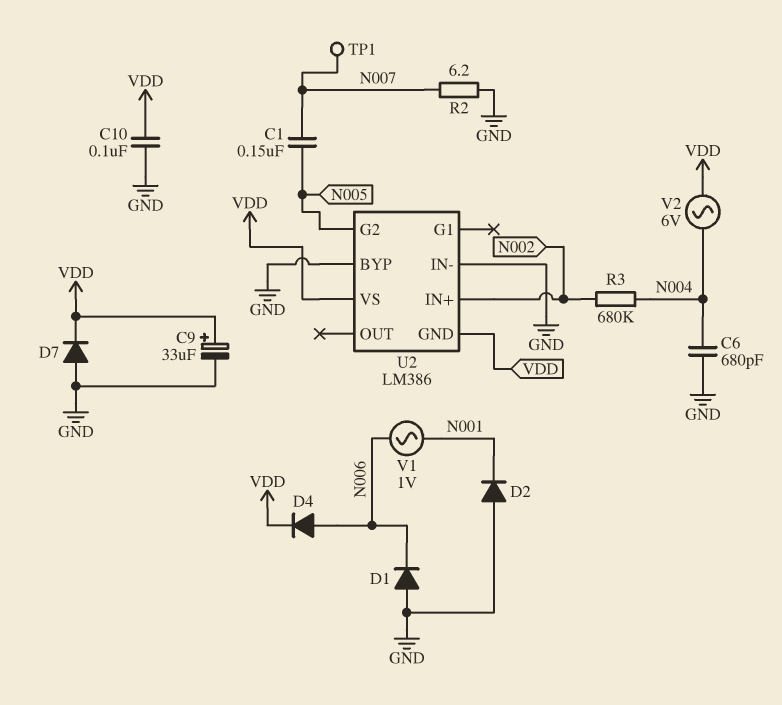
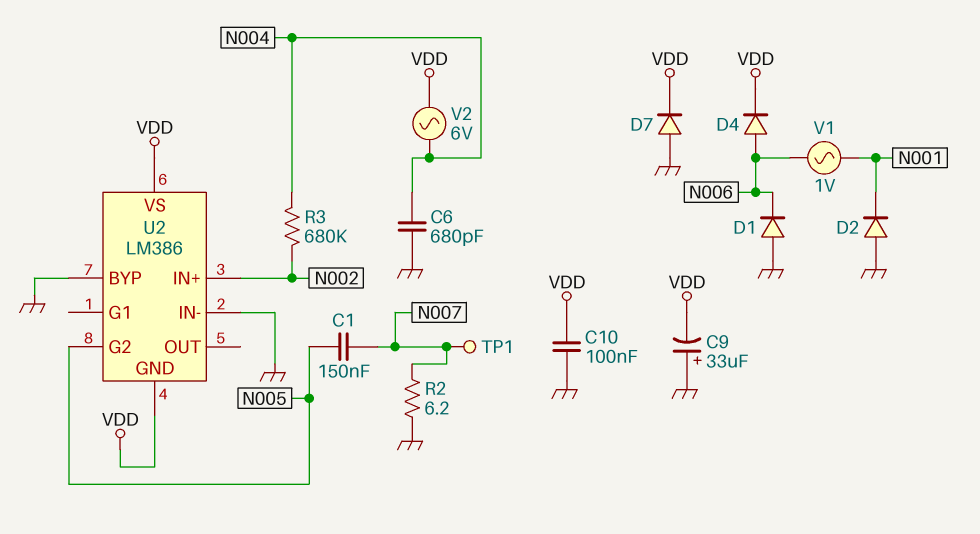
C9: 33uF (plus VDD, minus GND) -> 33uF (plus GND, minus VDD)

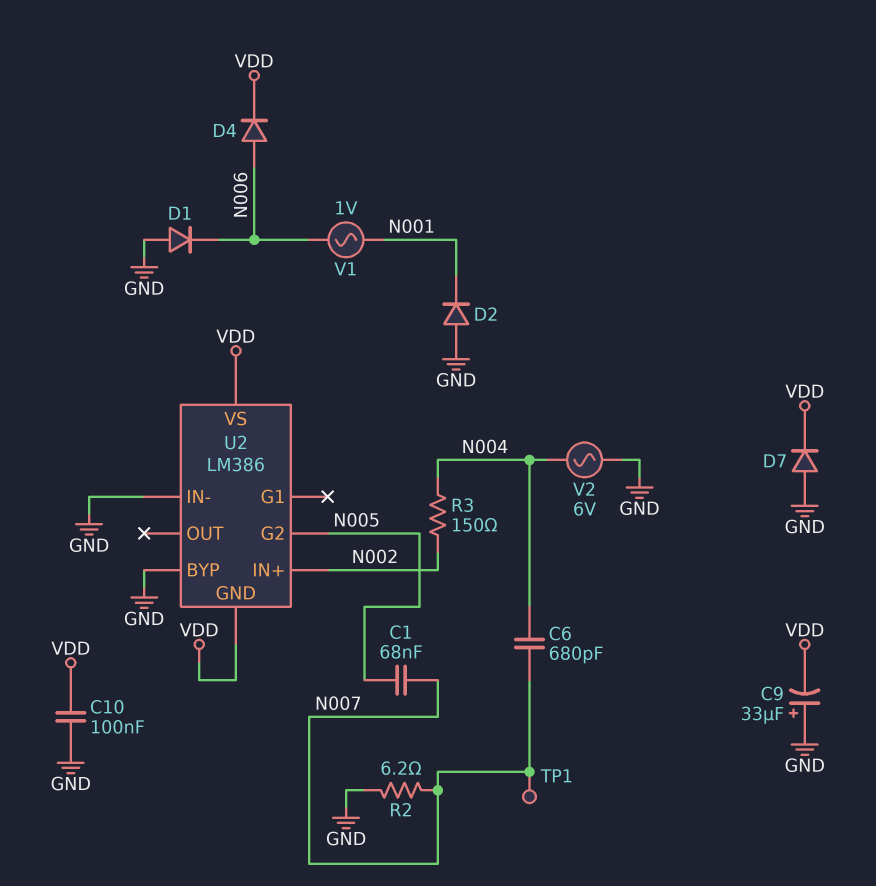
C1: 150nF (N005, N007) -> 68nF (N005, N007)
C6: 680pF (GND, N004) -> 680pF (N004, N007)
R3: 680k (N002, N004) -> 150 (N002, N004)
V2: AC 6V (N004, VDD) -> AC 6V (GND, N004)

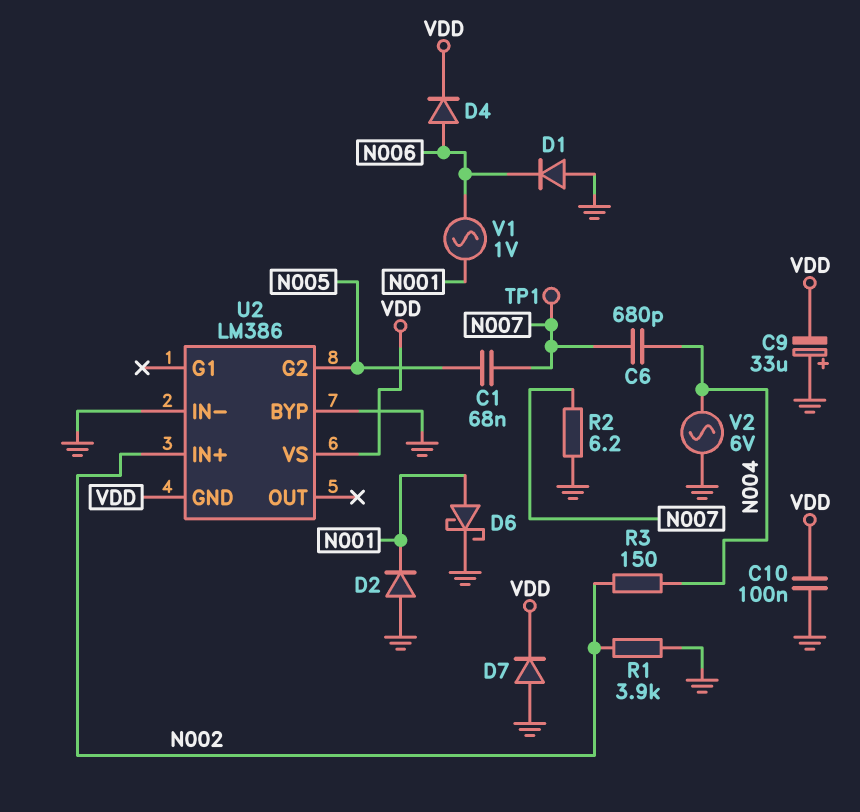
D6: none -> schottky (A N001, K GND)
R1: none -> 3.9k (GND, N002)

